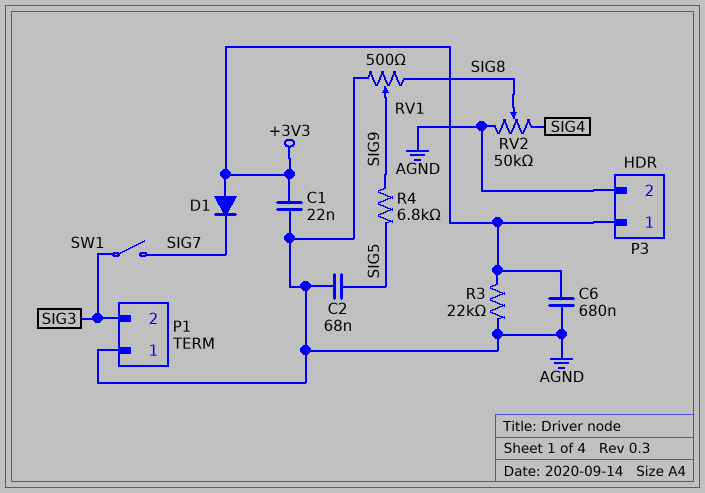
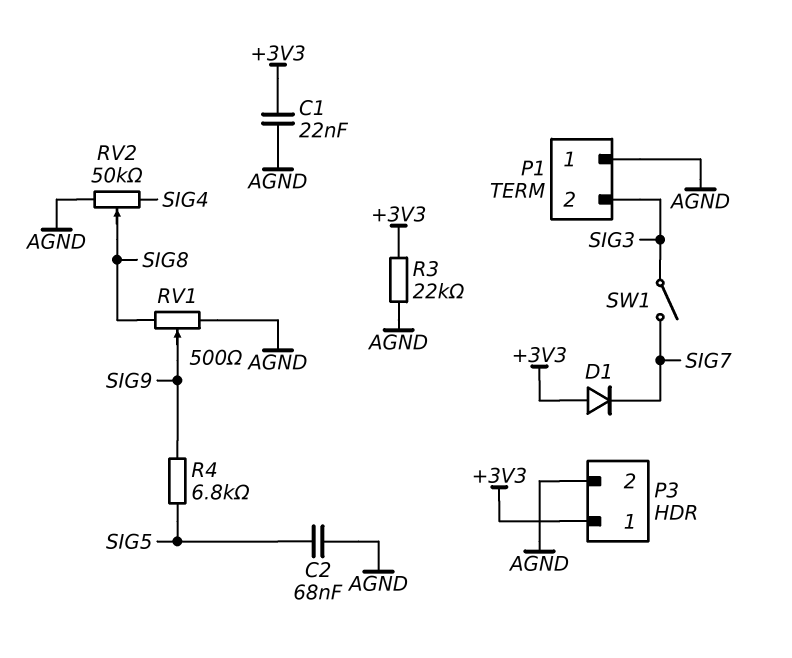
C6: 680nF (+3V3, AGND) -> none

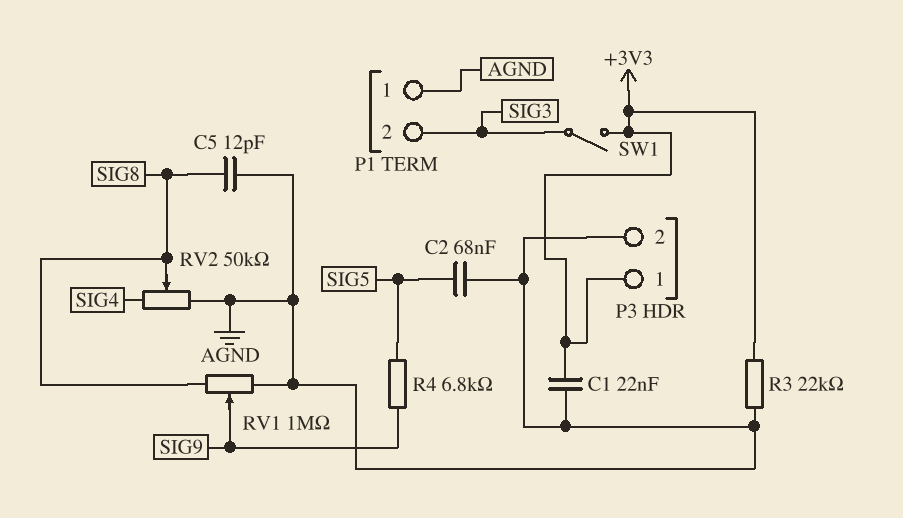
C5: none -> 12pF (AGND, SIG8)
D1: diode (A +3V3, K SIG7) -> none
RV1: 500 (AGND, SIG8, wiper SIG9) -> 1M (AGND, SIG8, wiper SIG9)
SW1: switch (SIG3, SIG7) -> switch (+3V3, SIG3)

